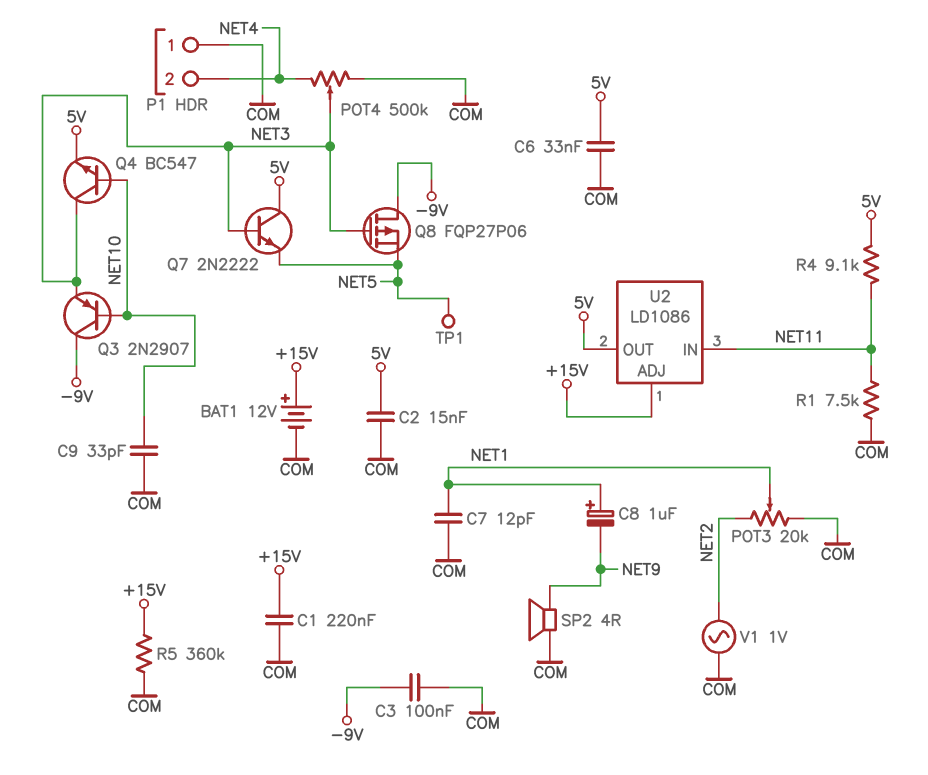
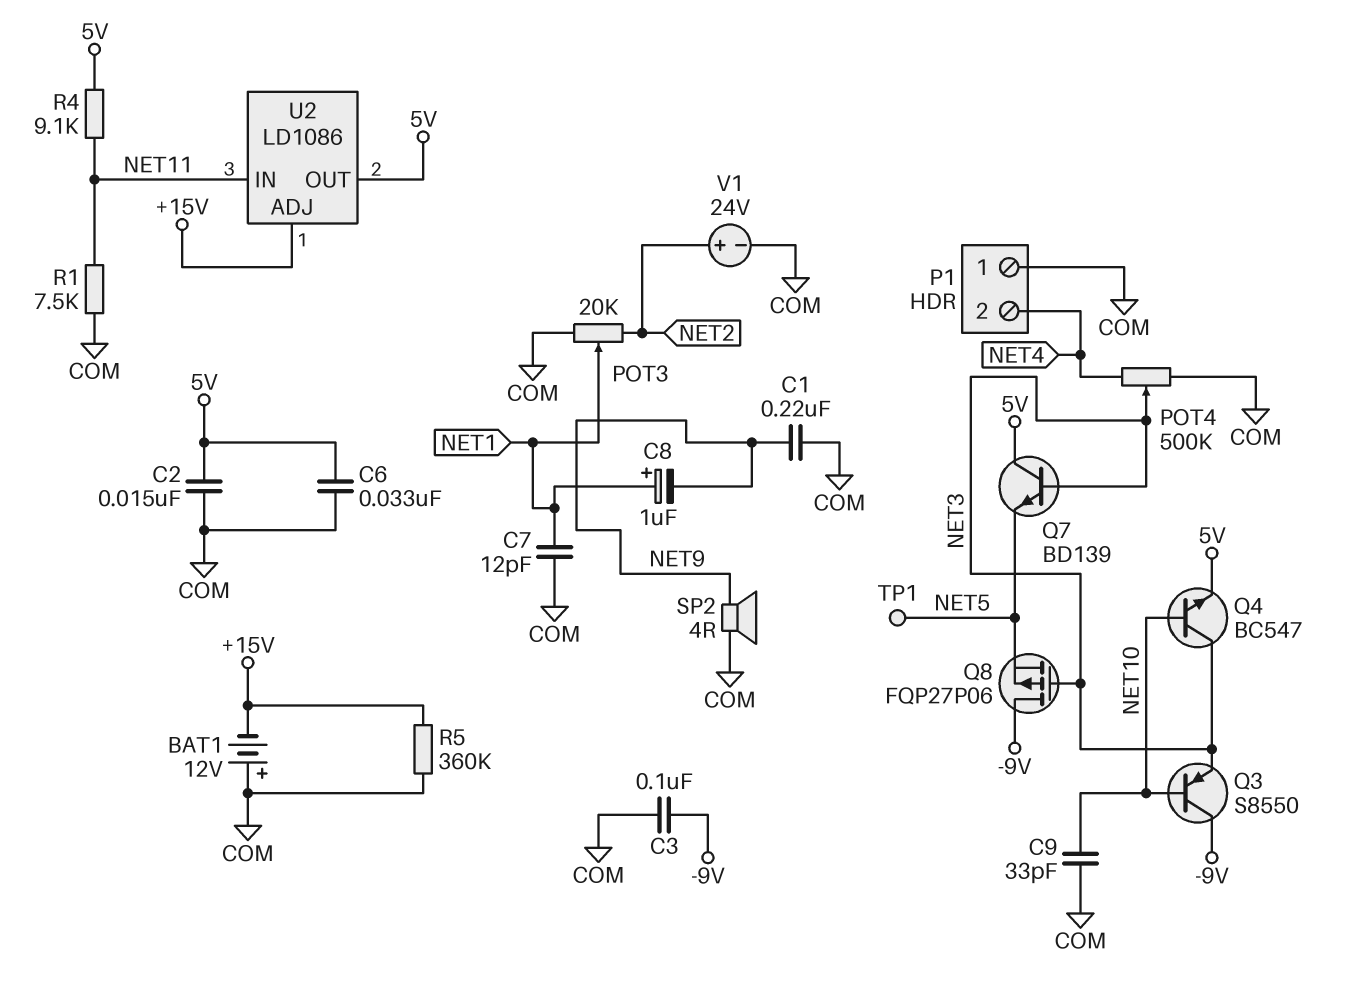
BAT1: 12V (plus +15V, minus COM) -> 12V (plus COM, minus +15V)
C1: 220nF (+15V, COM) -> 220nF (COM, NET9)
Q3: PNP 2N2907 (B NET10, C -9V, E NET3) -> PNP S8550 (B NET10, C -9V, E NET3)
Q7: NPN 2N2222 (B NET3, C 5V, E NET5) -> NPN BD139 (B NET3, C 5V, E NET5)
V1: AC 1V (COM, NET2) -> 24V (plus NET2, minus COM)

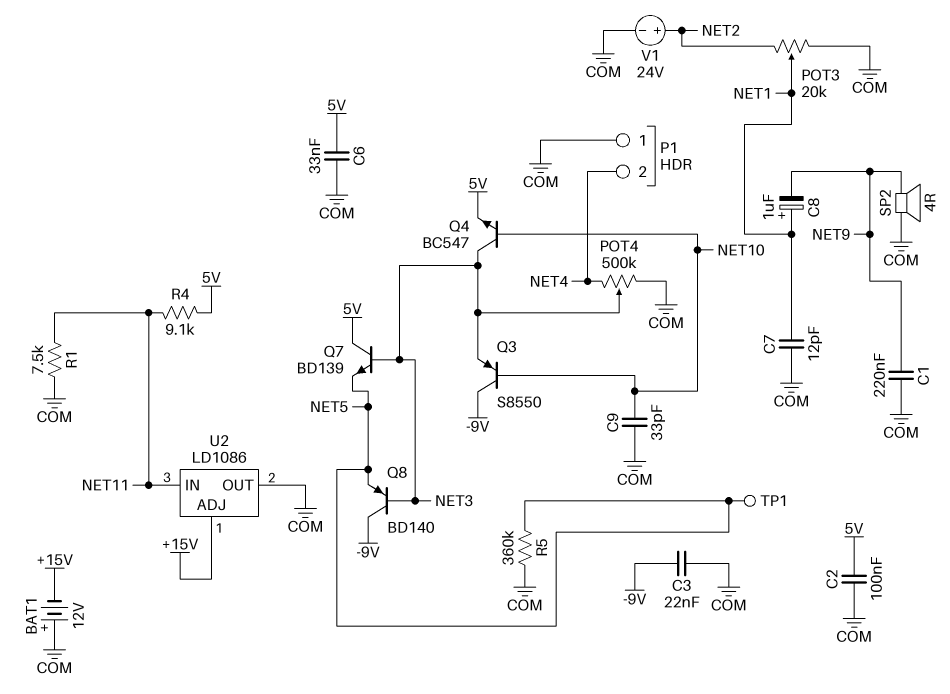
C2: 15nF (5V, COM) -> 100nF (5V, COM)
C3: 100nF (-9V, COM) -> 22nF (-9V, COM)
Q8: PMOS FQP27P06 (G NET3, D -9V, S NET5) -> PNP BD140 (B NET3, C -9V, E NET5)
R5: 360k (+15V, COM) -> 360k (COM, NET5)
U2 pin OUT: 5V -> COM

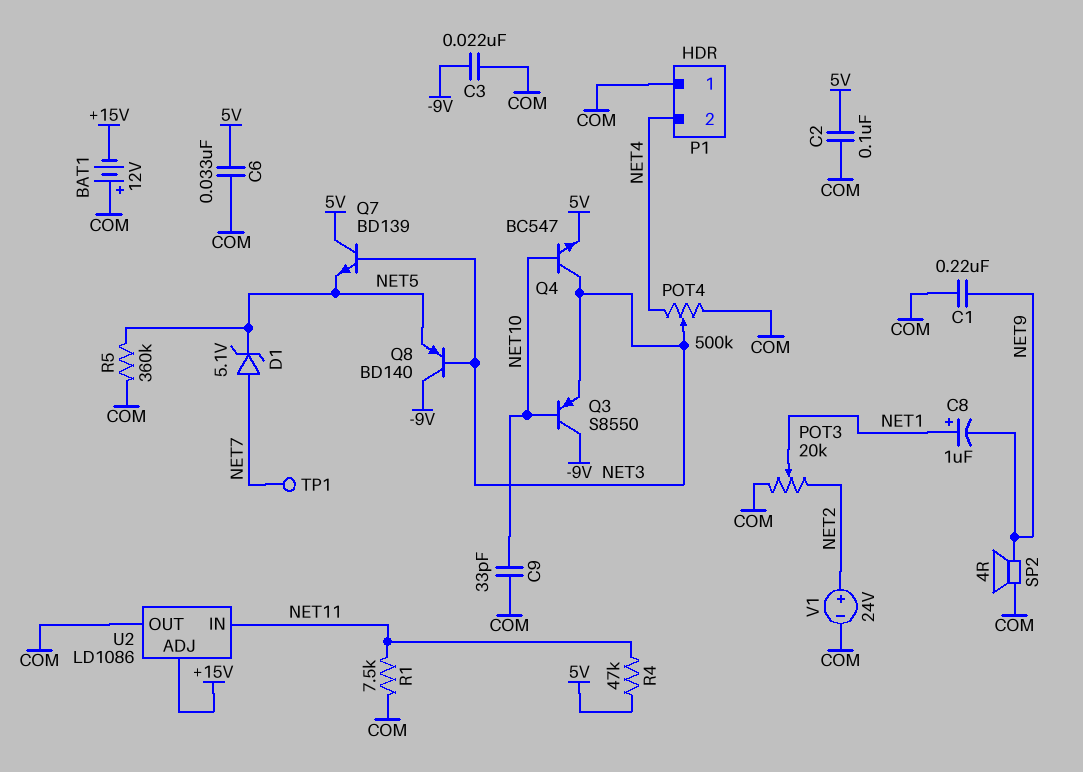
C7: 12pF (COM, NET1) -> none
D1: none -> zener 5.1V (A NET7, K NET5)
R4: 9.1k (5V, NET11) -> 47k (5V, NET11)
TP1: test point (NET5) -> test point (NET7)

